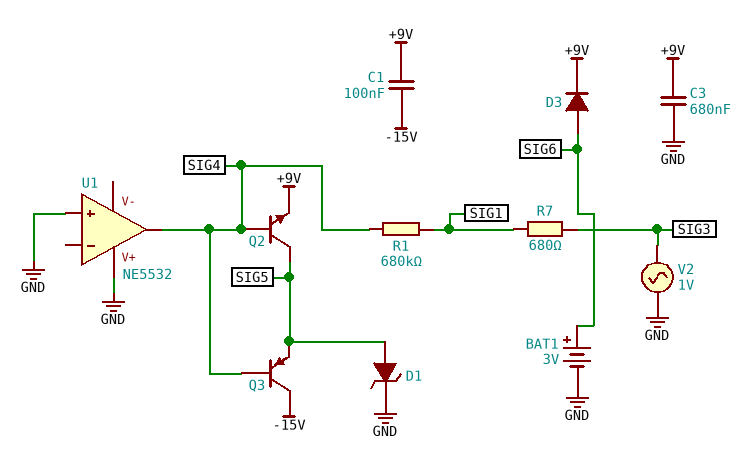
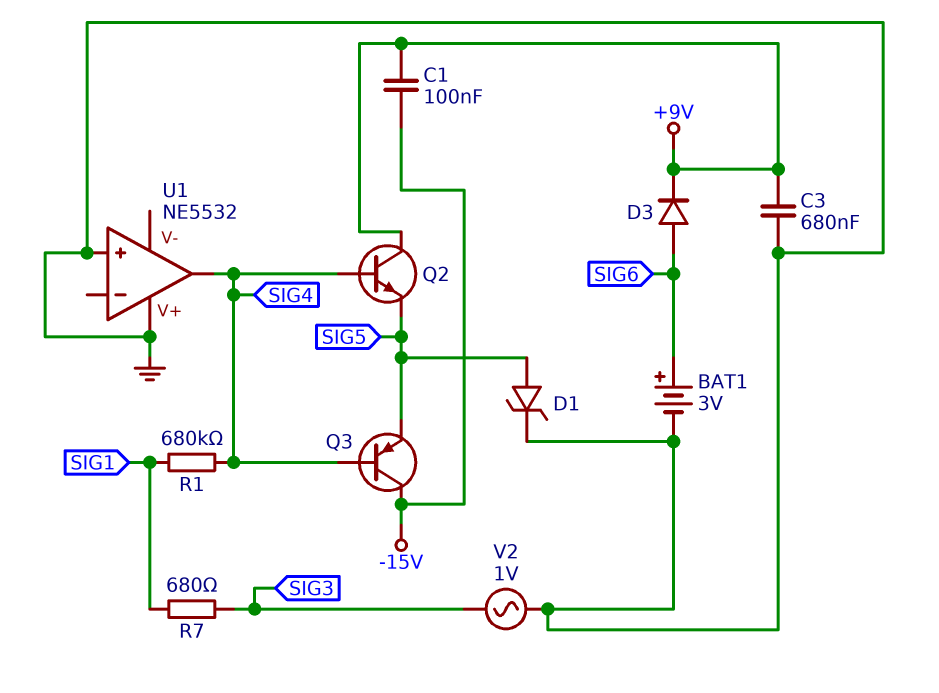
Q2: NPN (B SIG4, C SIG5, E +9V) -> NPN (B SIG4, C +9V, E SIG5)

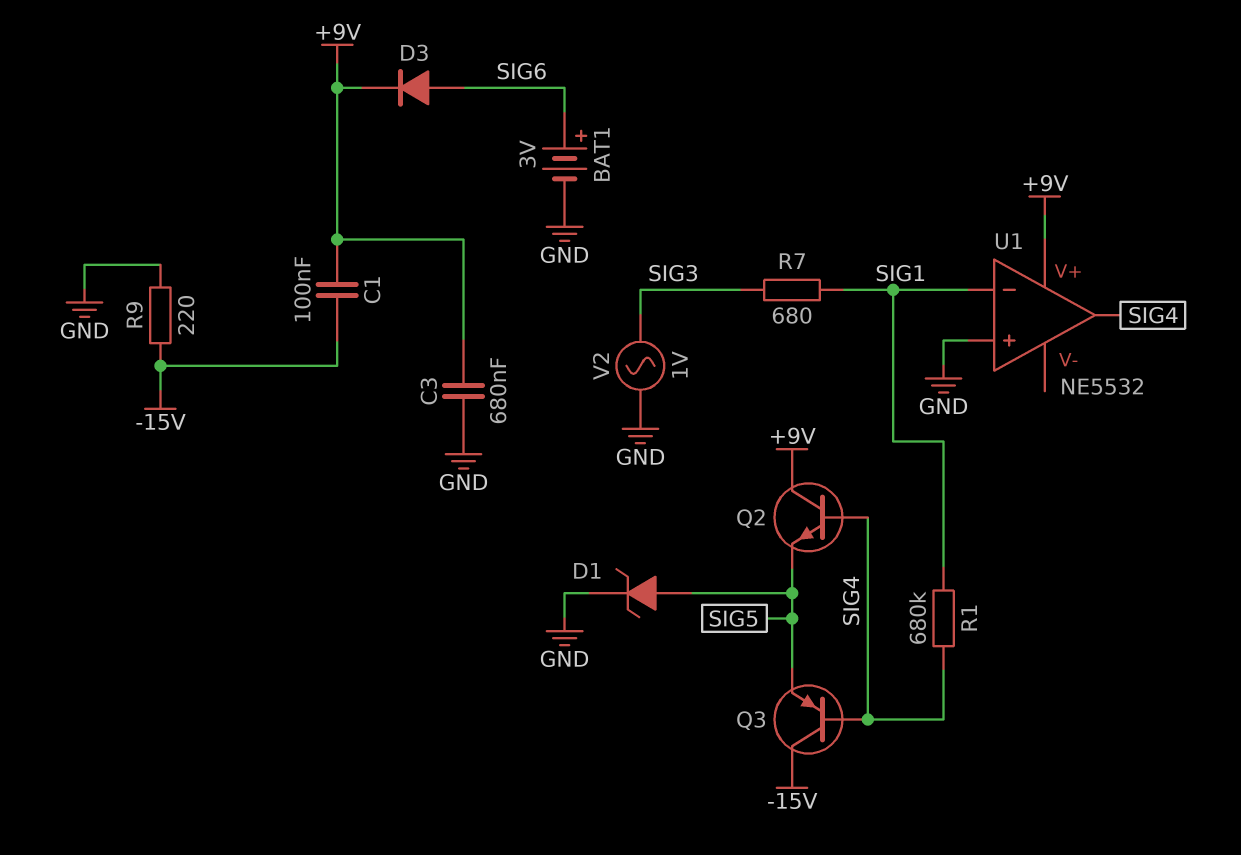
R9: none -> 220 (-15V, GND)
U1 pin V+: GND -> +9V
U1 pin in-: none -> SIG1

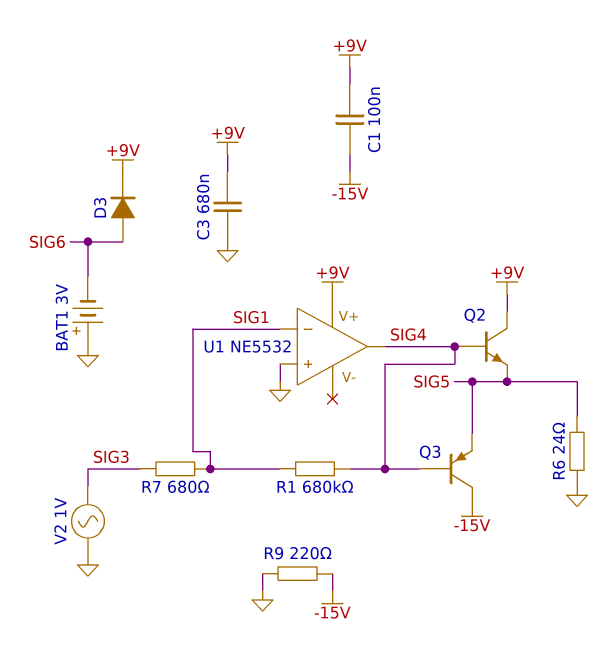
BAT1: 3V (plus SIG6, minus GND) -> 3V (plus GND, minus SIG6)
D1: zener (A SIG5, K GND) -> none
R6: none -> 24 (GND, SIG5)

